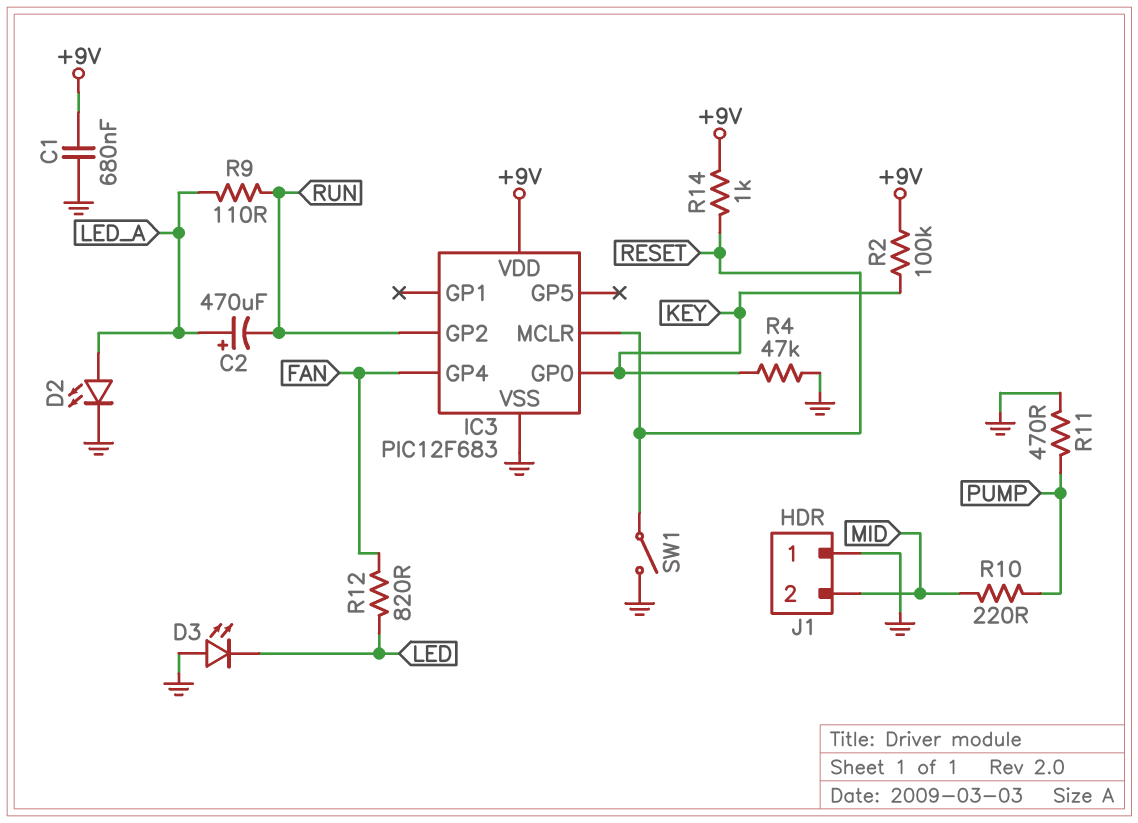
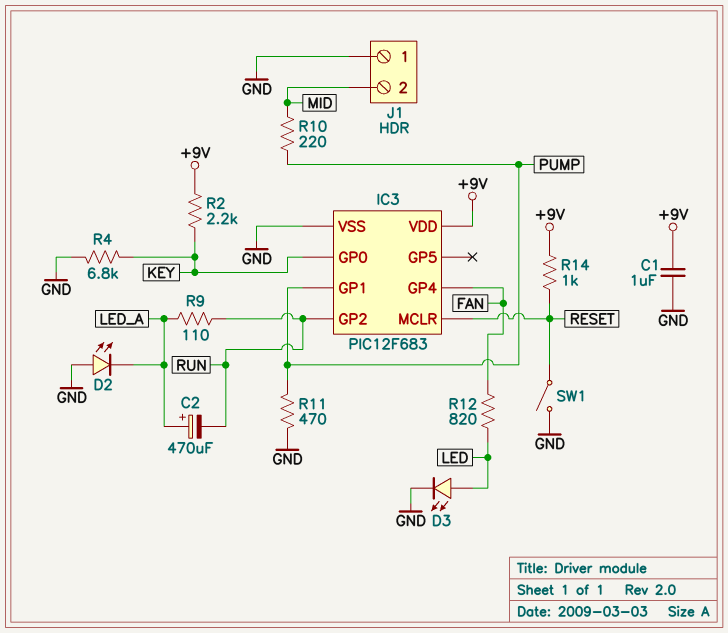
C1: 680nF (+9V, GND) -> 1uF (+9V, GND)
D2: LED (A LED_A, K GND) -> LED (A GND, K LED_A)
D3: LED (A GND, K LED) -> LED (A LED, K GND)
IC3 pin GP1: none -> PUMP
R2: 100k (+9V, KEY) -> 2.2k (+9V, KEY)
R4: 47k (GND, KEY) -> 6.8k (GND, KEY)

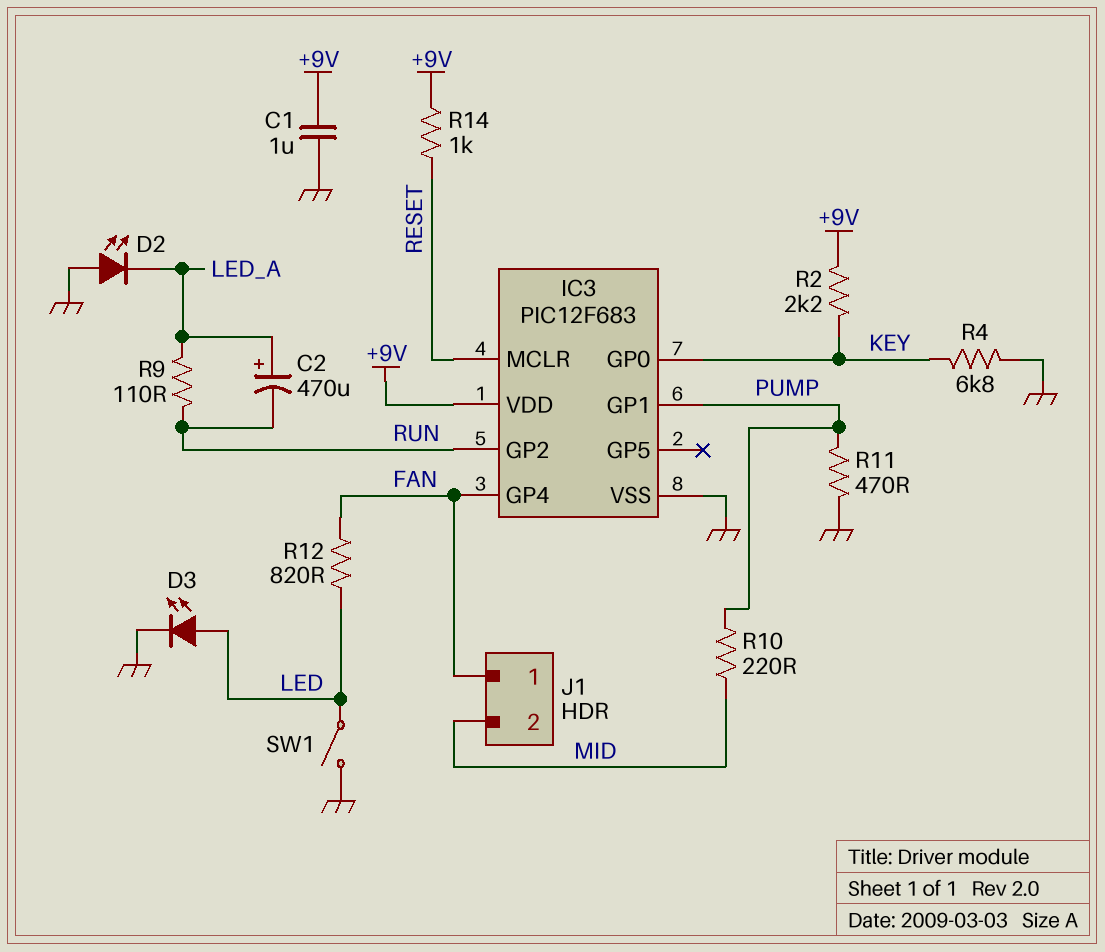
J1 pin 1: GND -> FAN
SW1: switch (GND, RESET) -> switch (GND, LED)

